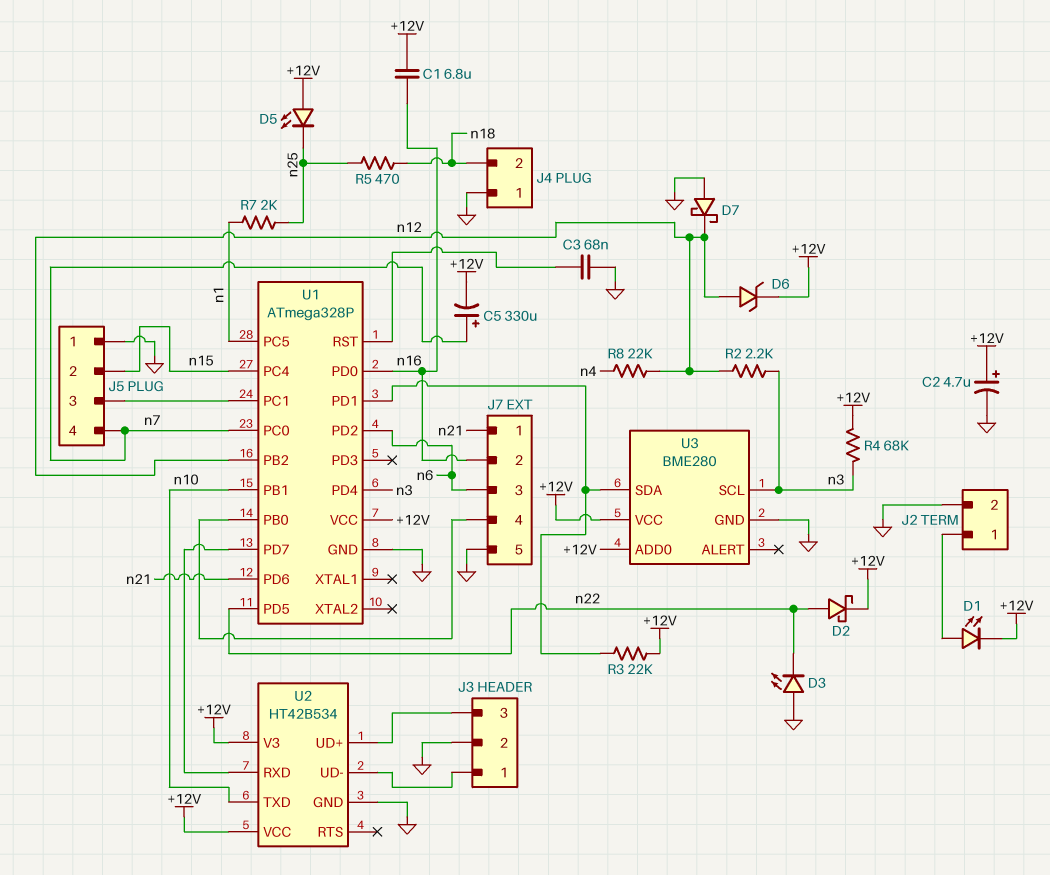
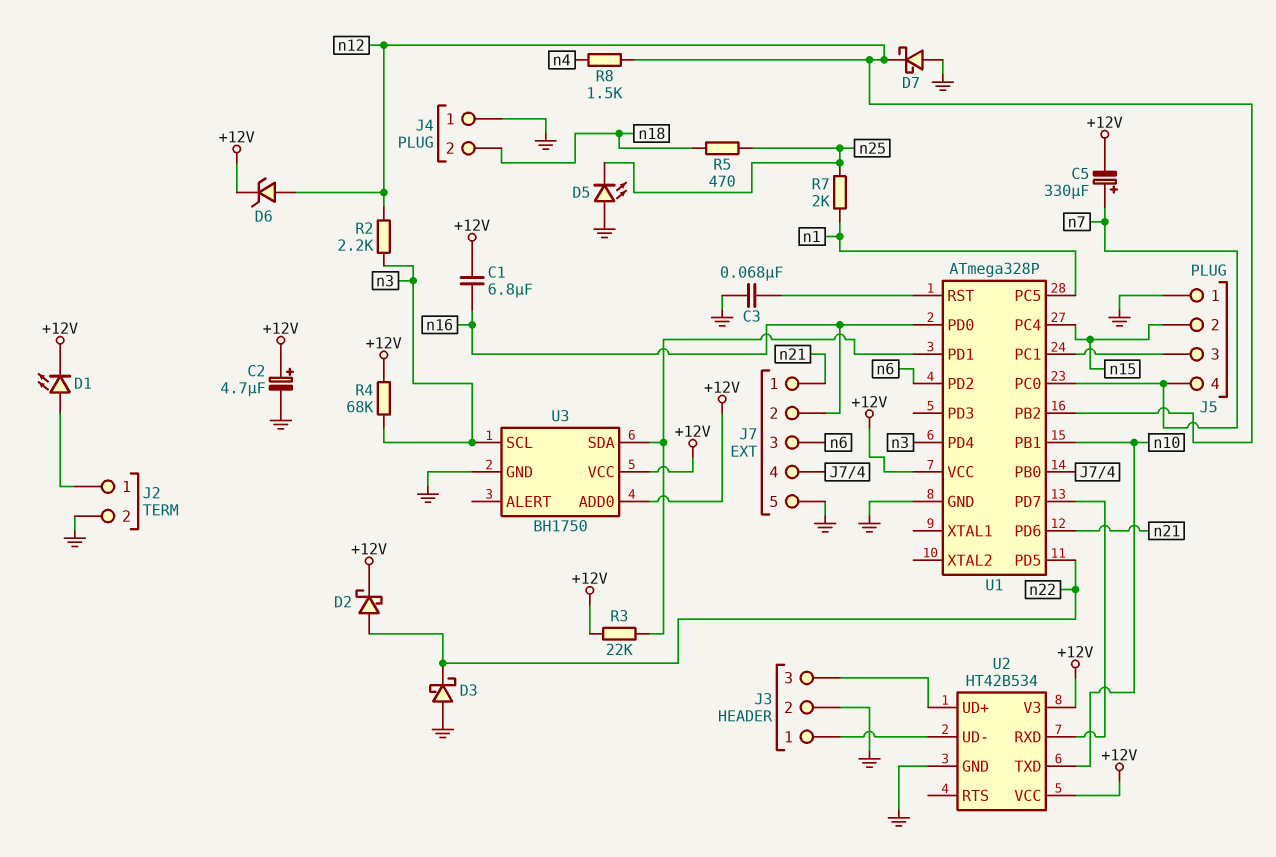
D3: LED (A GND, K n22) -> schottky (A GND, K n22)
D5: LED (A +12V, K n25) -> LED (A GND, K n25)
R8: 22k (n4, n12) -> 1.5k (n4, n12)
U3: BME280 -> BH1750

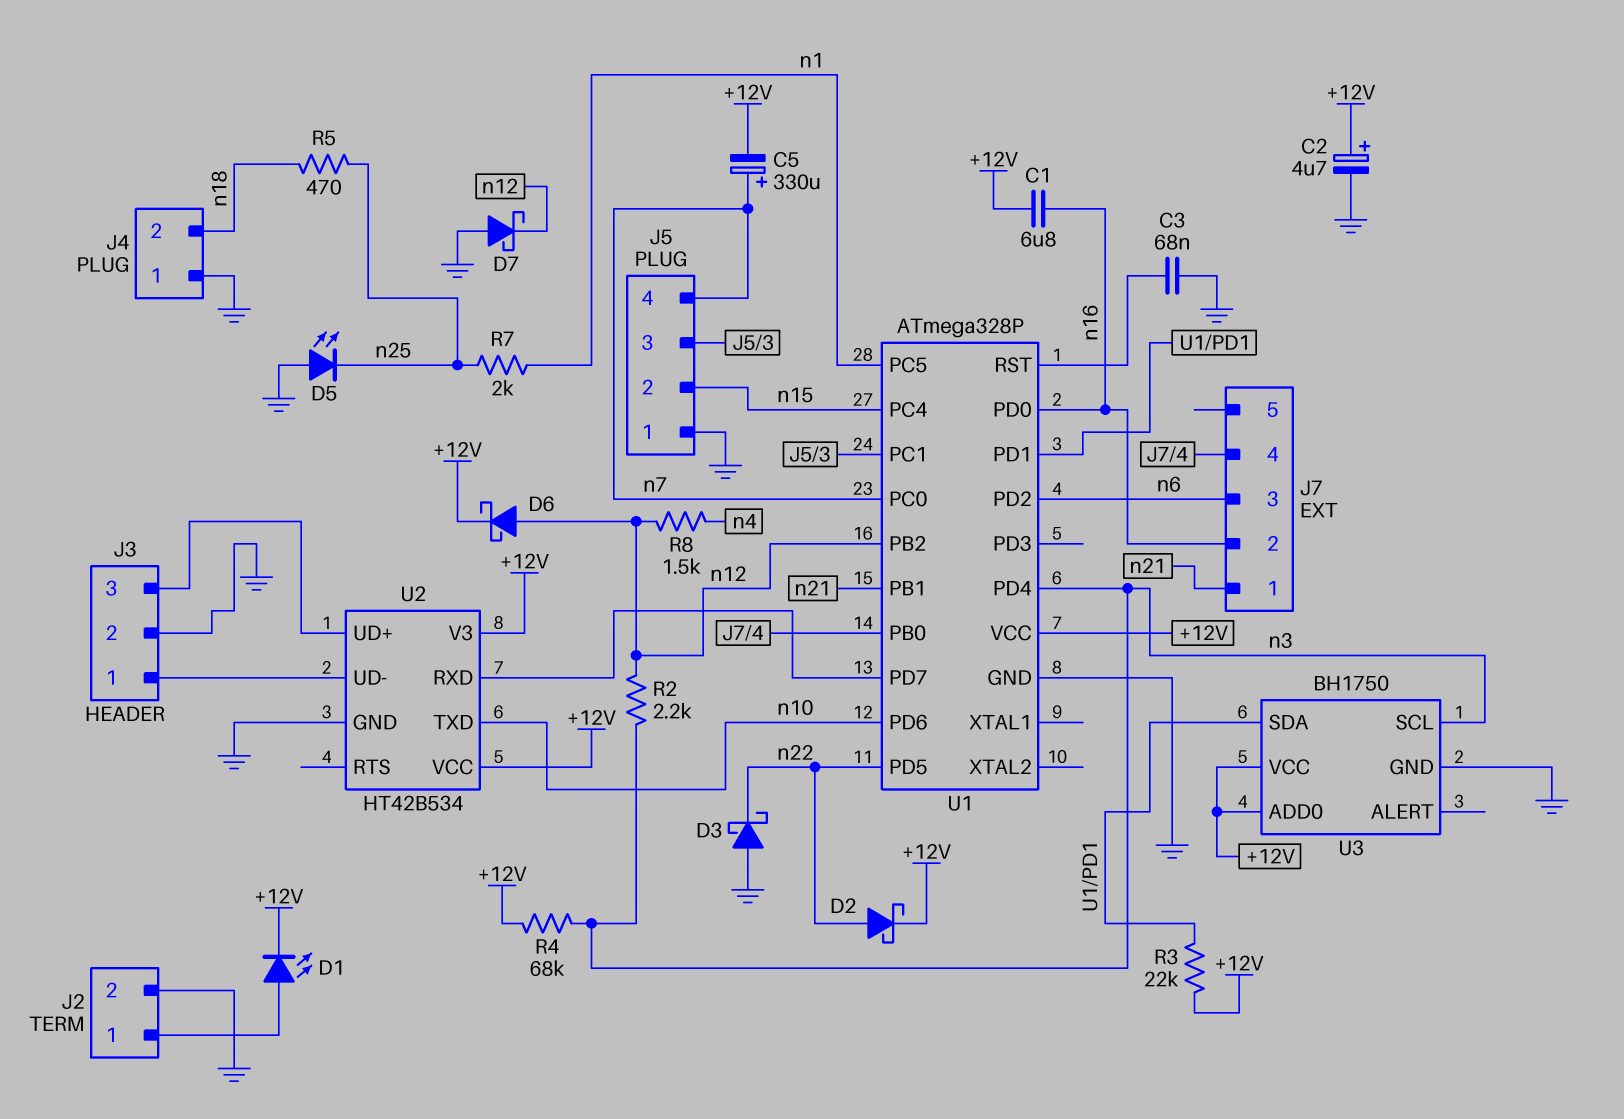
D6: zener (A n12, K +12V) -> schottky (A n12, K +12V)
J7 pin 5: GND -> none
U1 pin PB1: n10 -> n21
U1 pin PD6: n21 -> n10

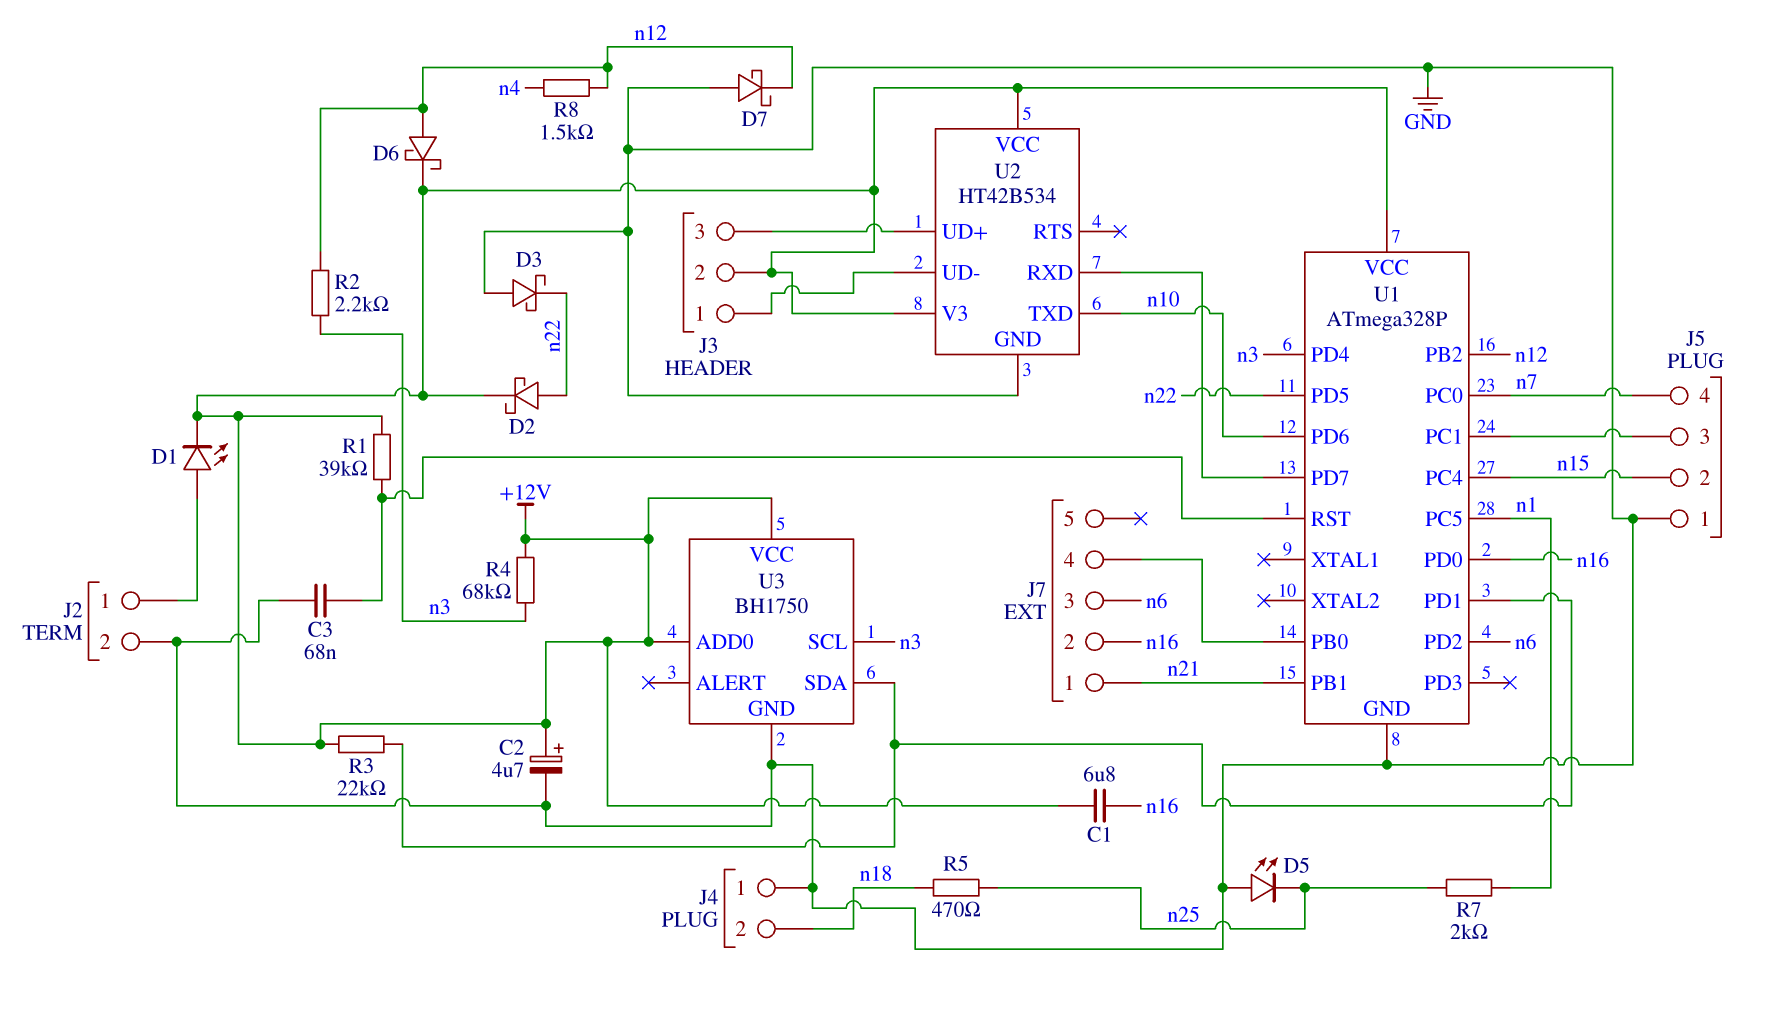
C5: 330uF (plus n7, minus +12V) -> none
J3 pin 2: GND -> +12V
R1: none -> 39k (+12V, U1/RST)

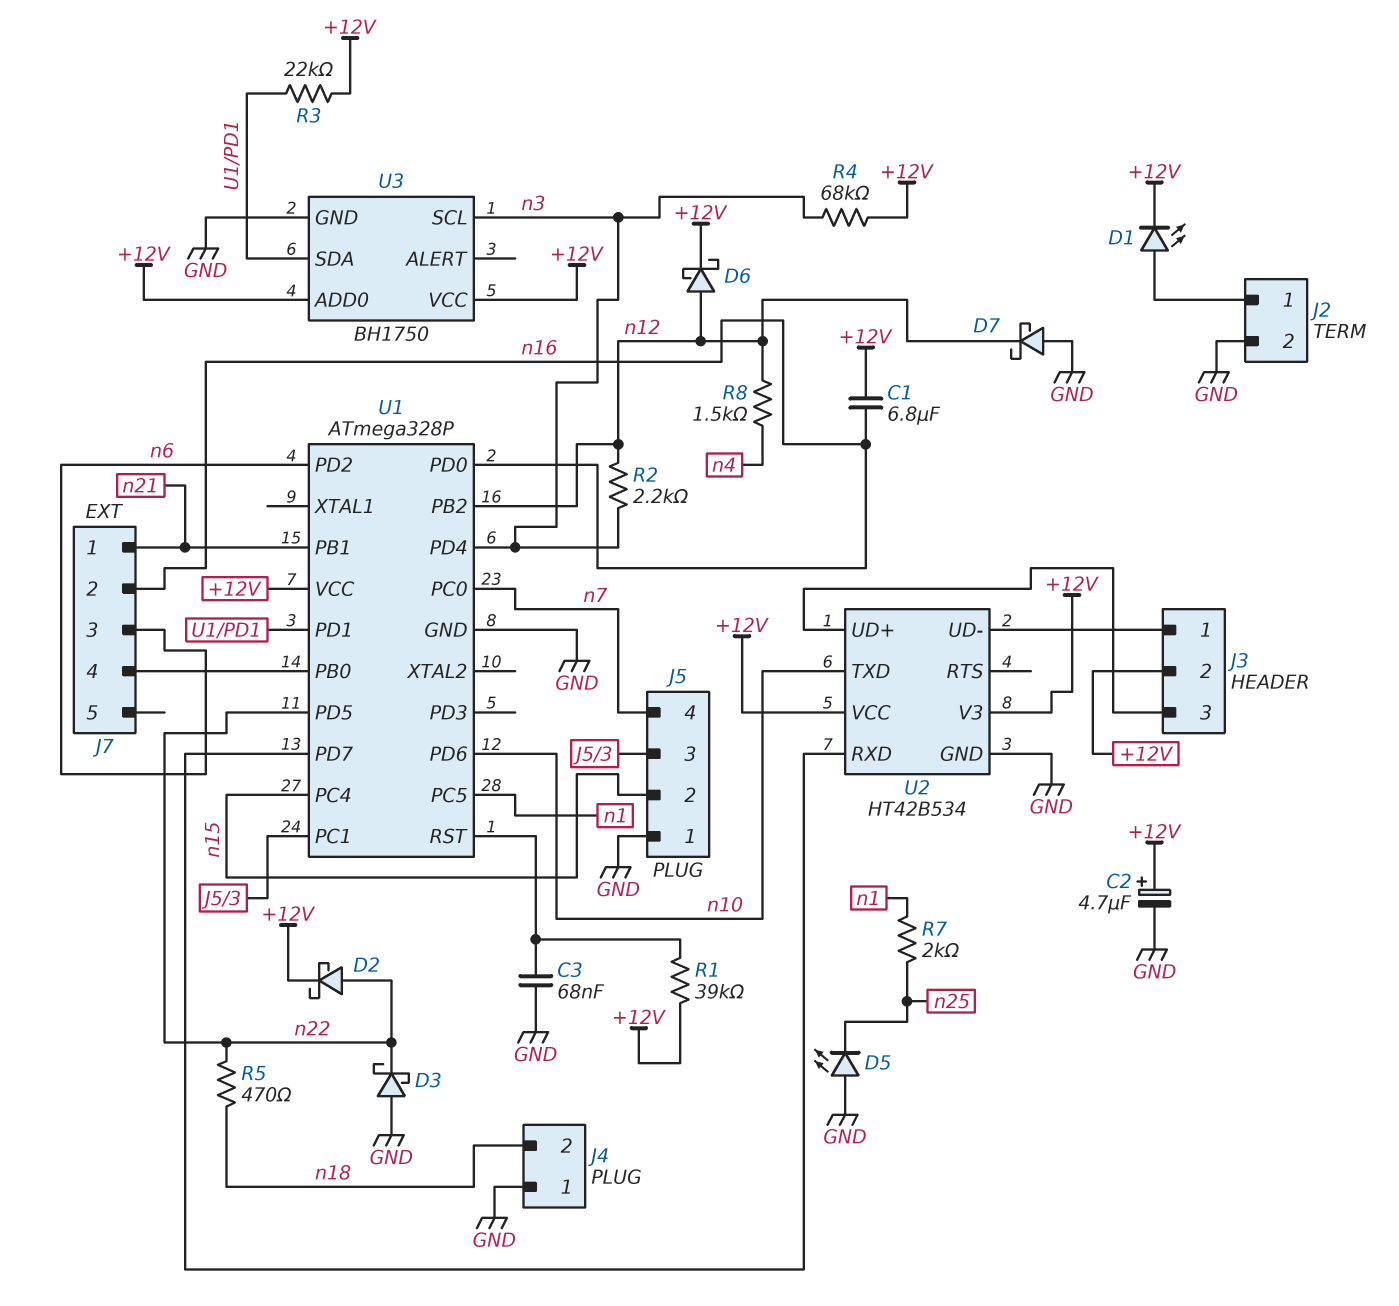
R5: 470 (n18, n25) -> 470 (n18, n22)

